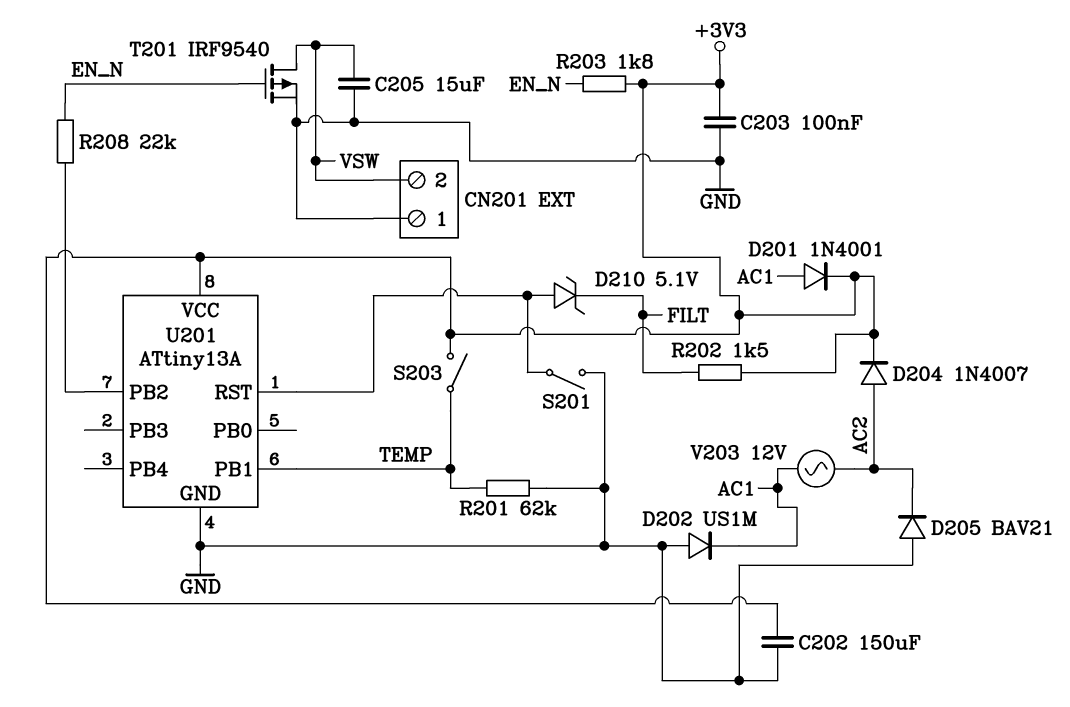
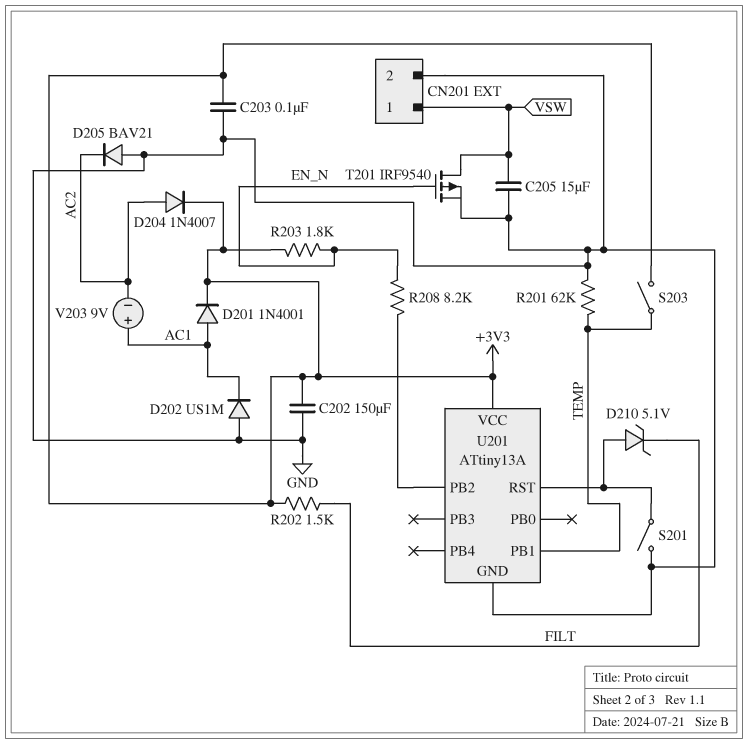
CN201 pin 1: GND -> VSW
CN201 pin 2: VSW -> GND
R208: 22k (EN_N, U201/PB2) -> 8.2k (EN_N, U201/PB2)
V203: AC 12V (AC1, AC2) -> 9V (plus AC1, minus AC2)

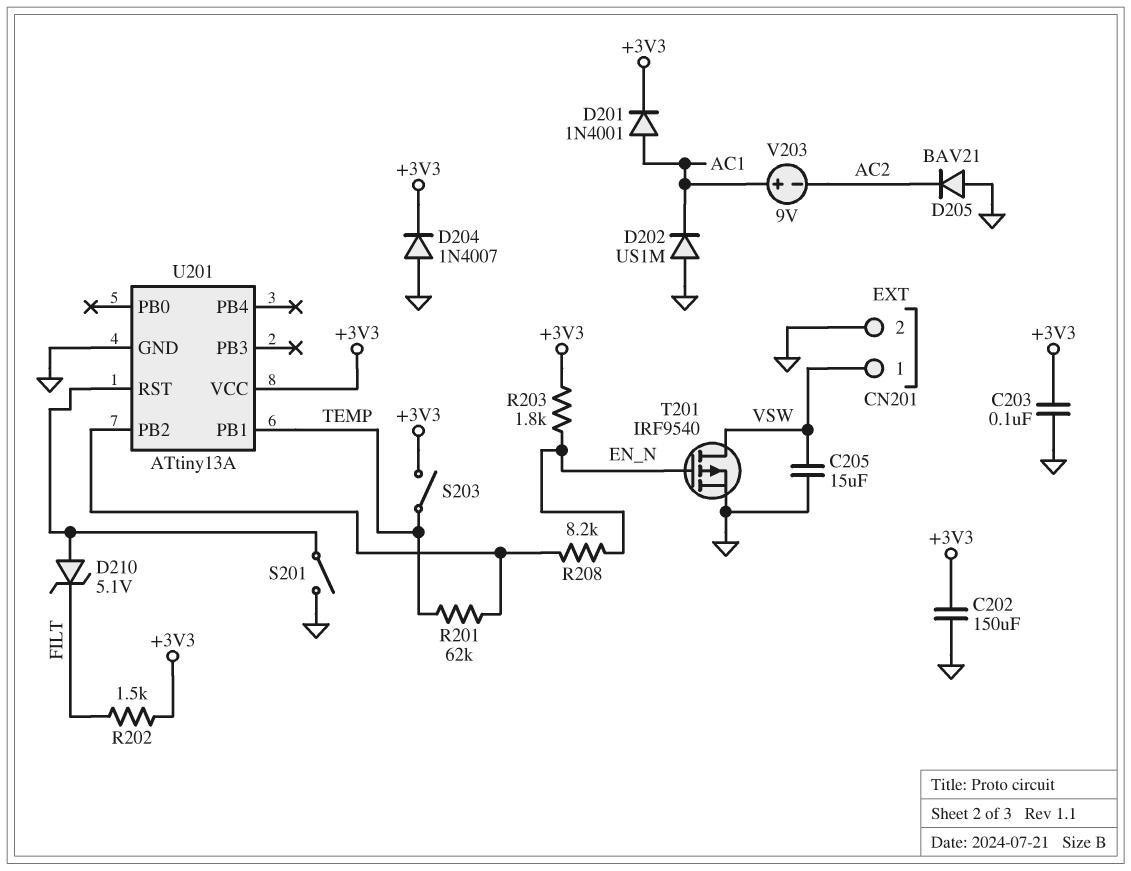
D204: diode 1N4007 (A AC2, K +3V3) -> diode 1N4007 (A GND, K +3V3)
R201: 62k (GND, TEMP) -> 62k (TEMP, U201/PB2)

